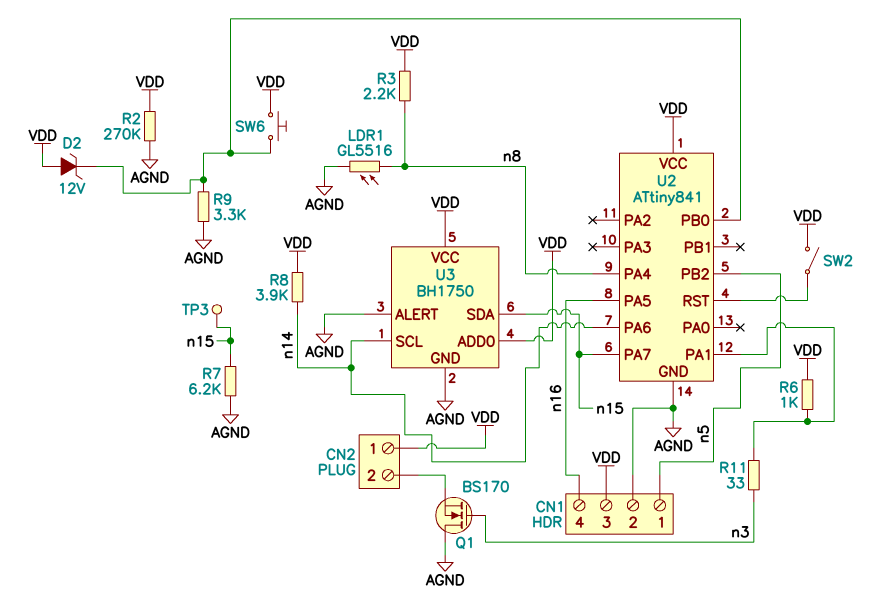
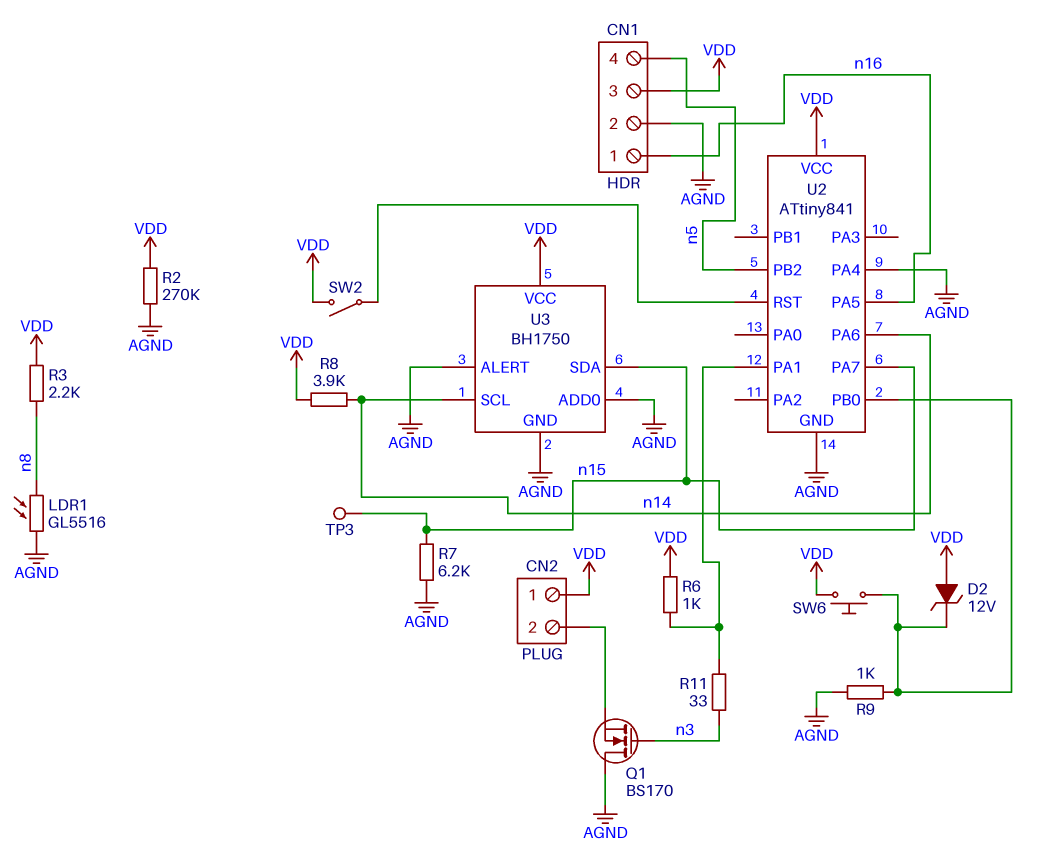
CN1 pin 1: n5 -> n16
CN1 pin 4: n16 -> n5
R9: 3.3k (AGND, U2/PB0) -> 1k (AGND, U2/PB0)
U2 pin PA4: n8 -> AGND
U3 pin ADD0: VDD -> AGND

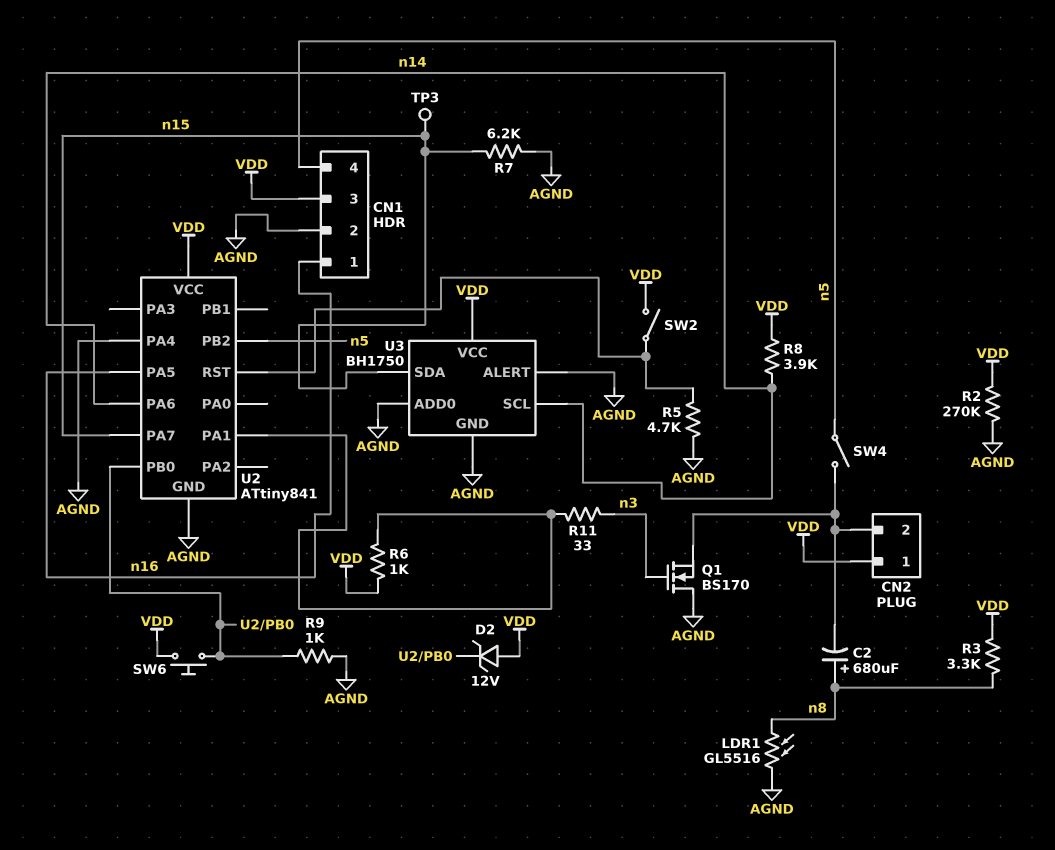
C2: none -> 680uF (plus n8, minus CN2/2)
R3: 2.2k (VDD, n8) -> 3.3k (VDD, n8)
R5: none -> 4.7k (AGND, U2/RST)
SW4: none -> switch (CN2/2, n5)

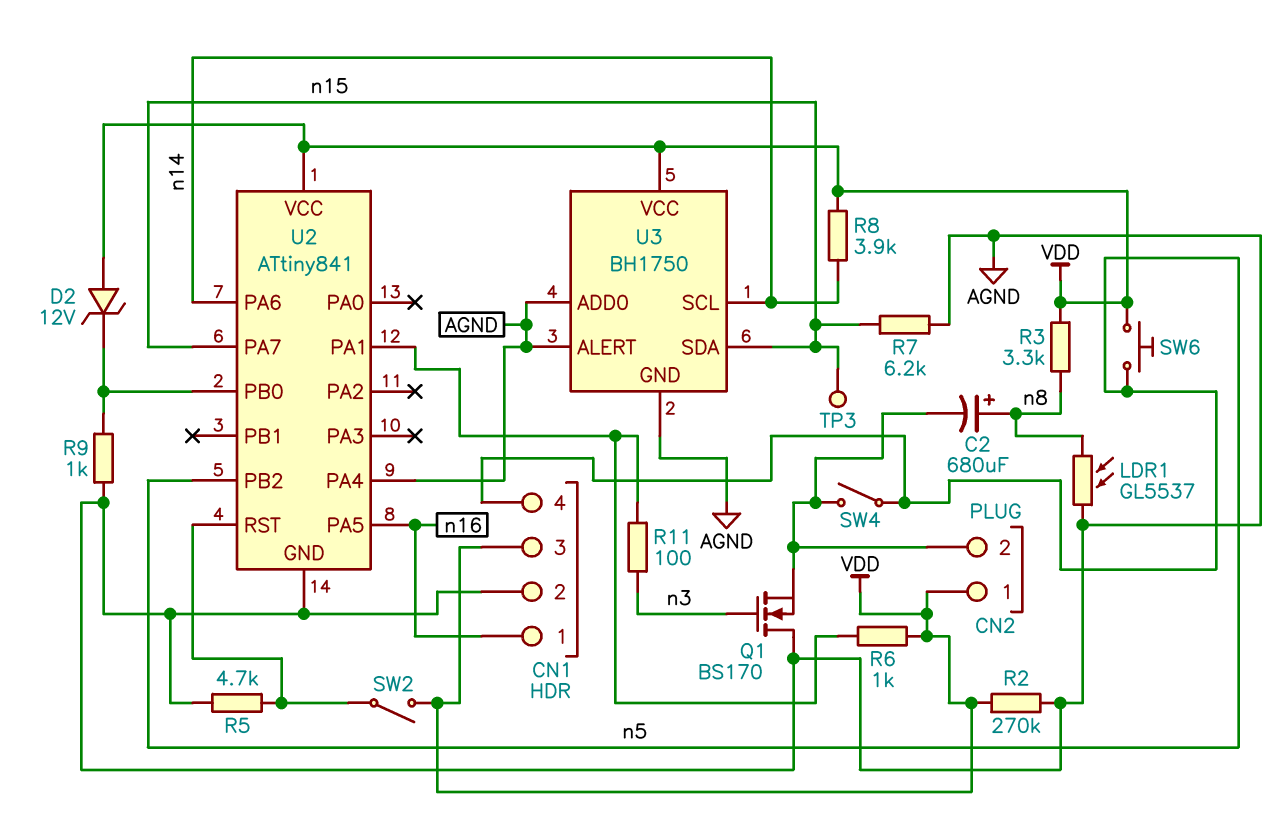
LDR1: GL5516 (AGND, n8) -> GL5537 (AGND, n8)
R11: 33 (U2/PA1, n3) -> 100 (U2/PA1, n3)
SW6: button (U2/PB0, VDD) -> button (VDD, n5)

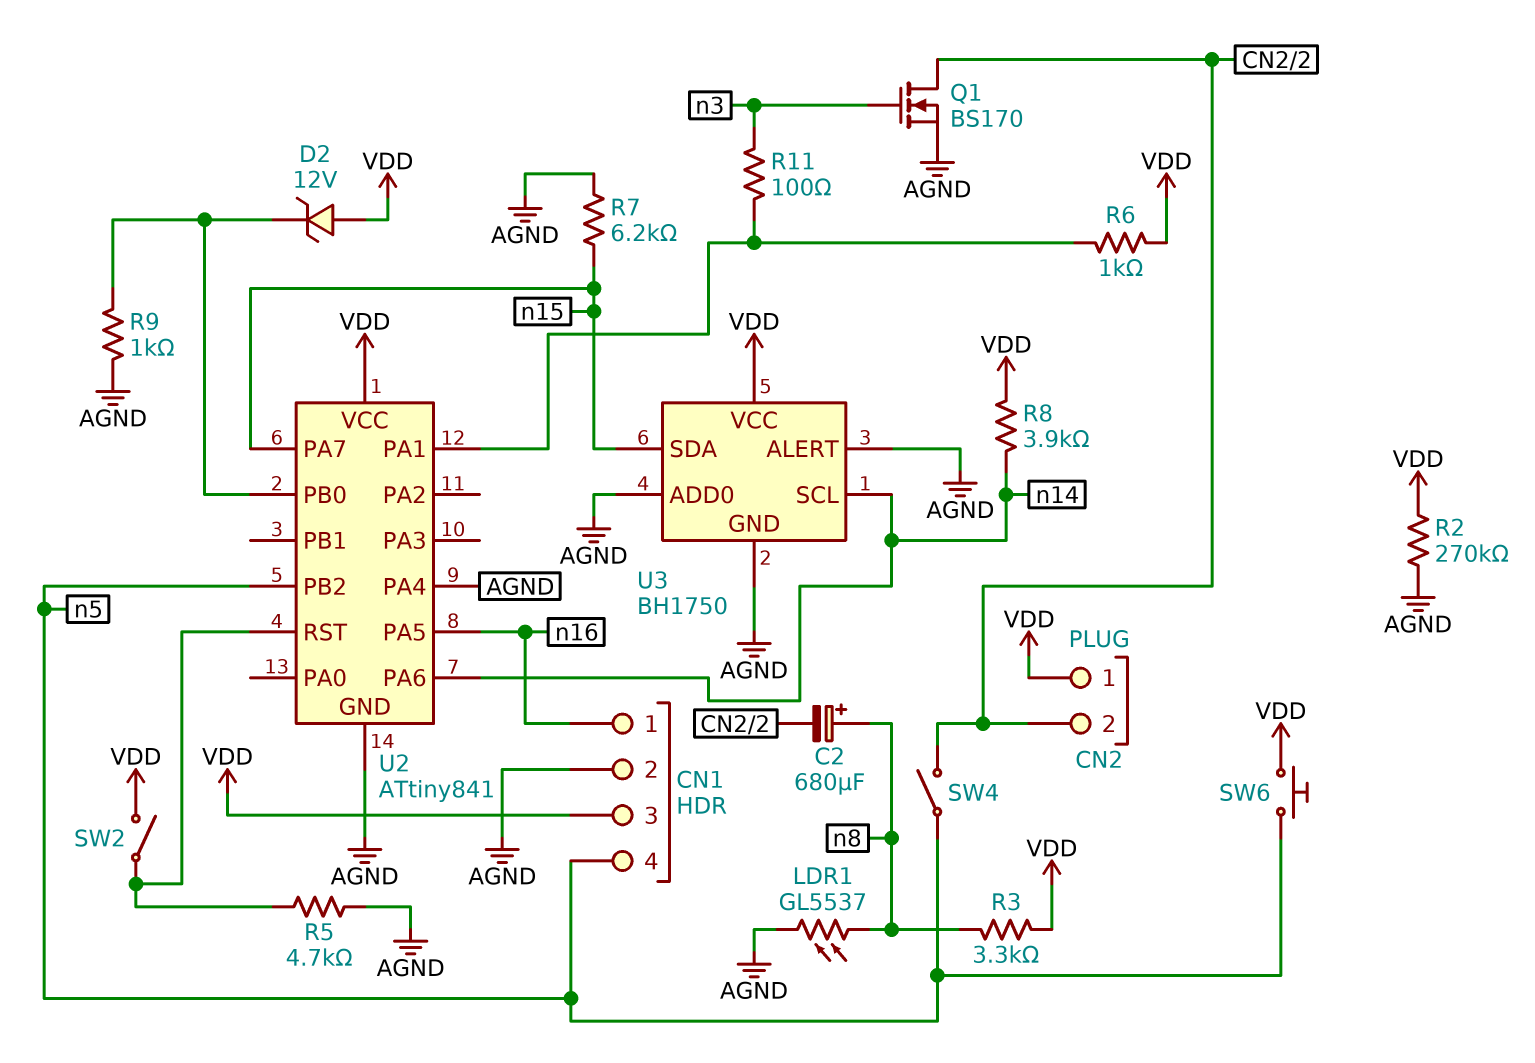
Q1: NMOS BS170 (G n3, D AGND, S CN2/2) -> NMOS BS170 (G n3, D CN2/2, S AGND)
TP3: test point (n15) -> none

